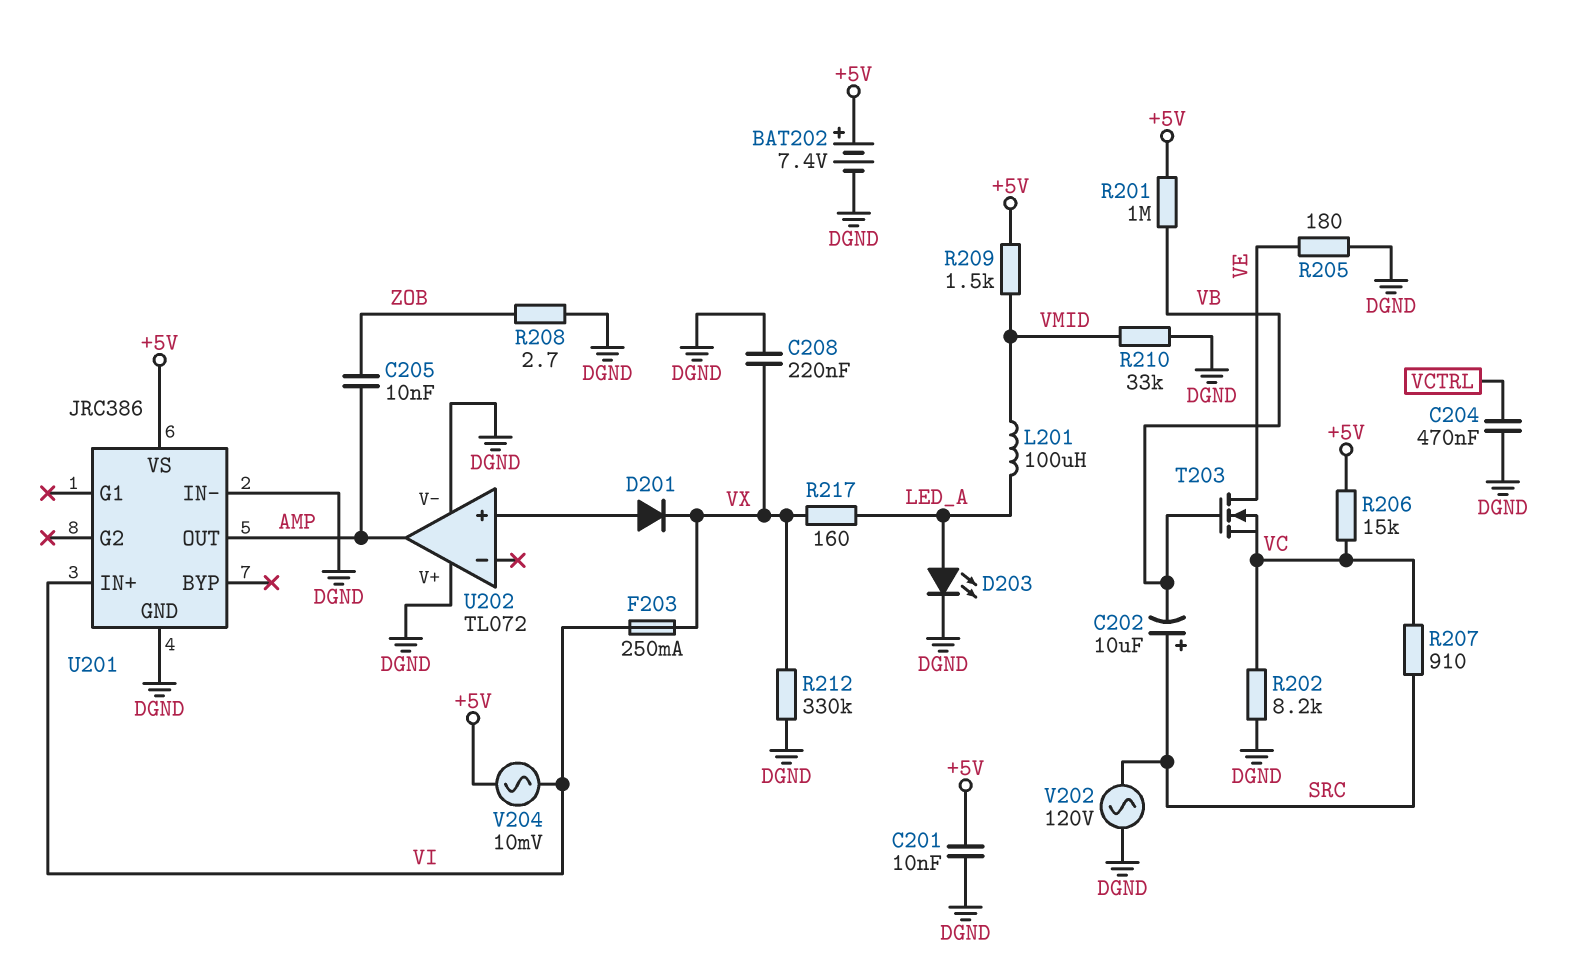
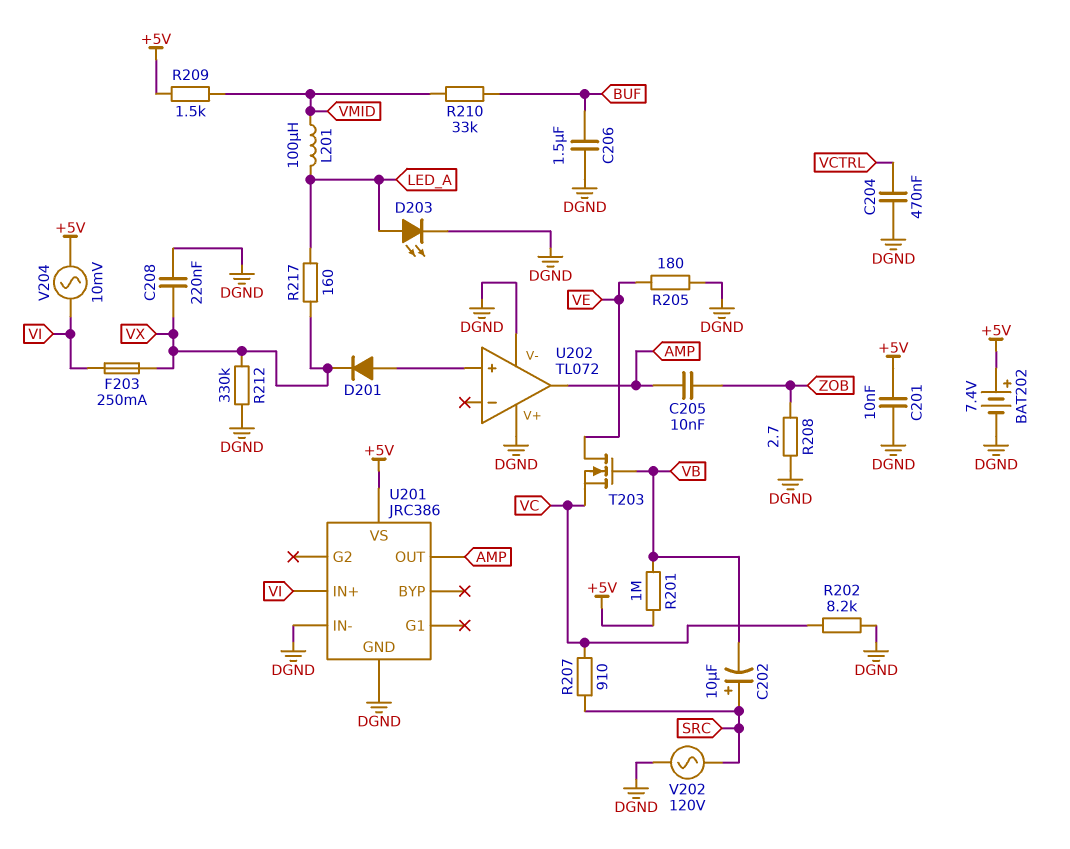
C206: none -> 1.5uF (BUF, DGND)
R206: 15k (+5V, VC) -> none
R210: 33k (DGND, VMID) -> 33k (BUF, VMID)

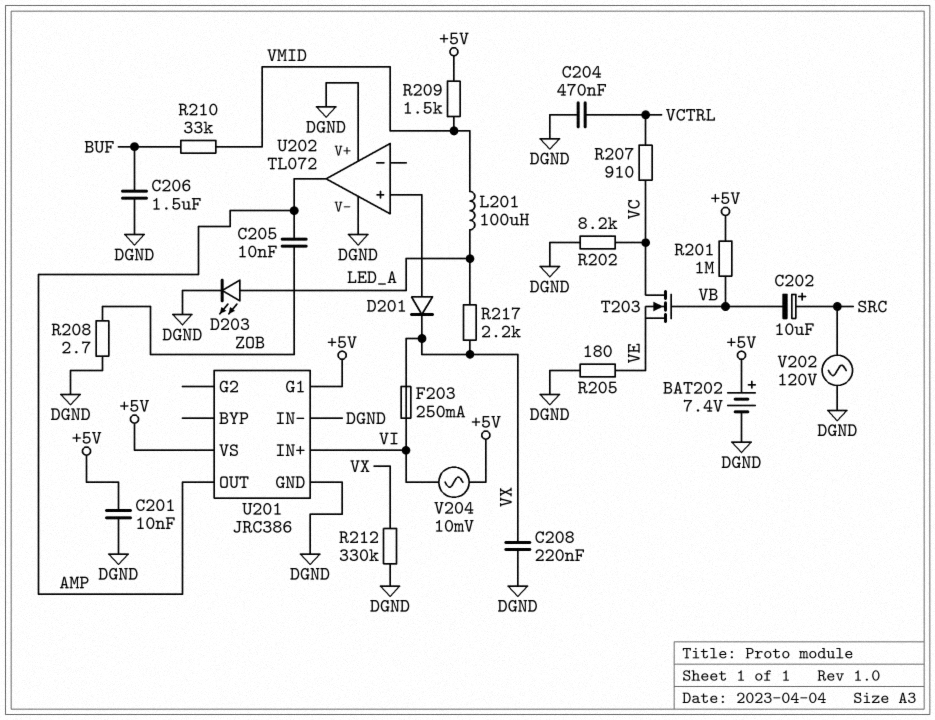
R207: 910 (SRC, VC) -> 910 (VC, VCTRL)
R217: 160 (LED_A, VX) -> 2.2k (LED_A, VX)
T203: NMOS (G VB, D VE, S VC) -> NMOS (G VB, D VC, S VE)
U201 pin G1: none -> +5V

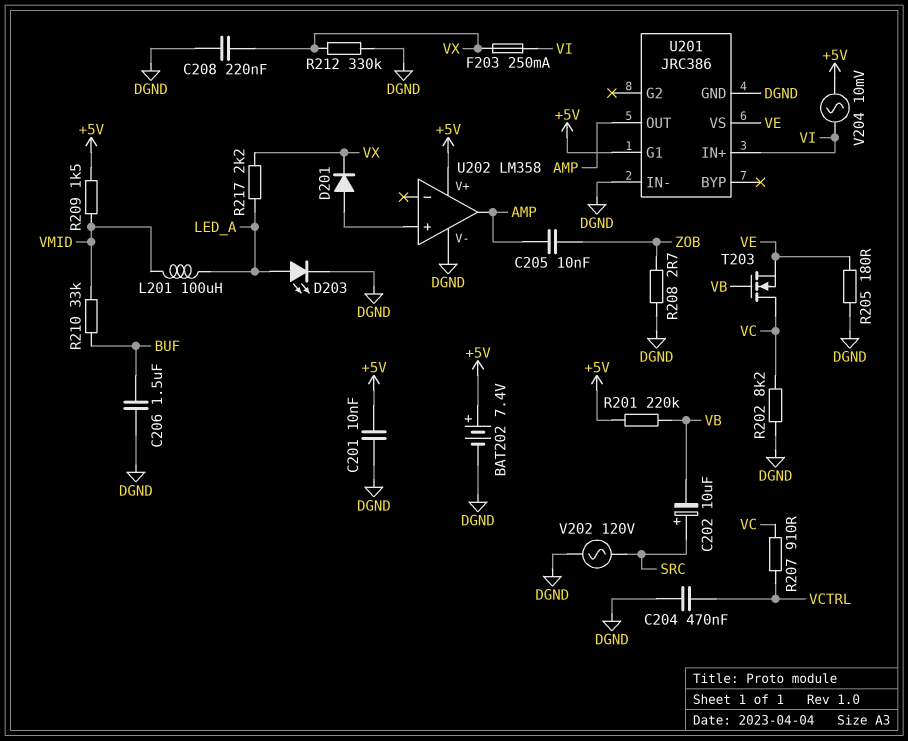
R201: 1M (+5V, VB) -> 220k (+5V, VB)
U201 pin VS: +5V -> VE
U202: TL072 -> LM358
U202 pin V+: DGND -> +5V

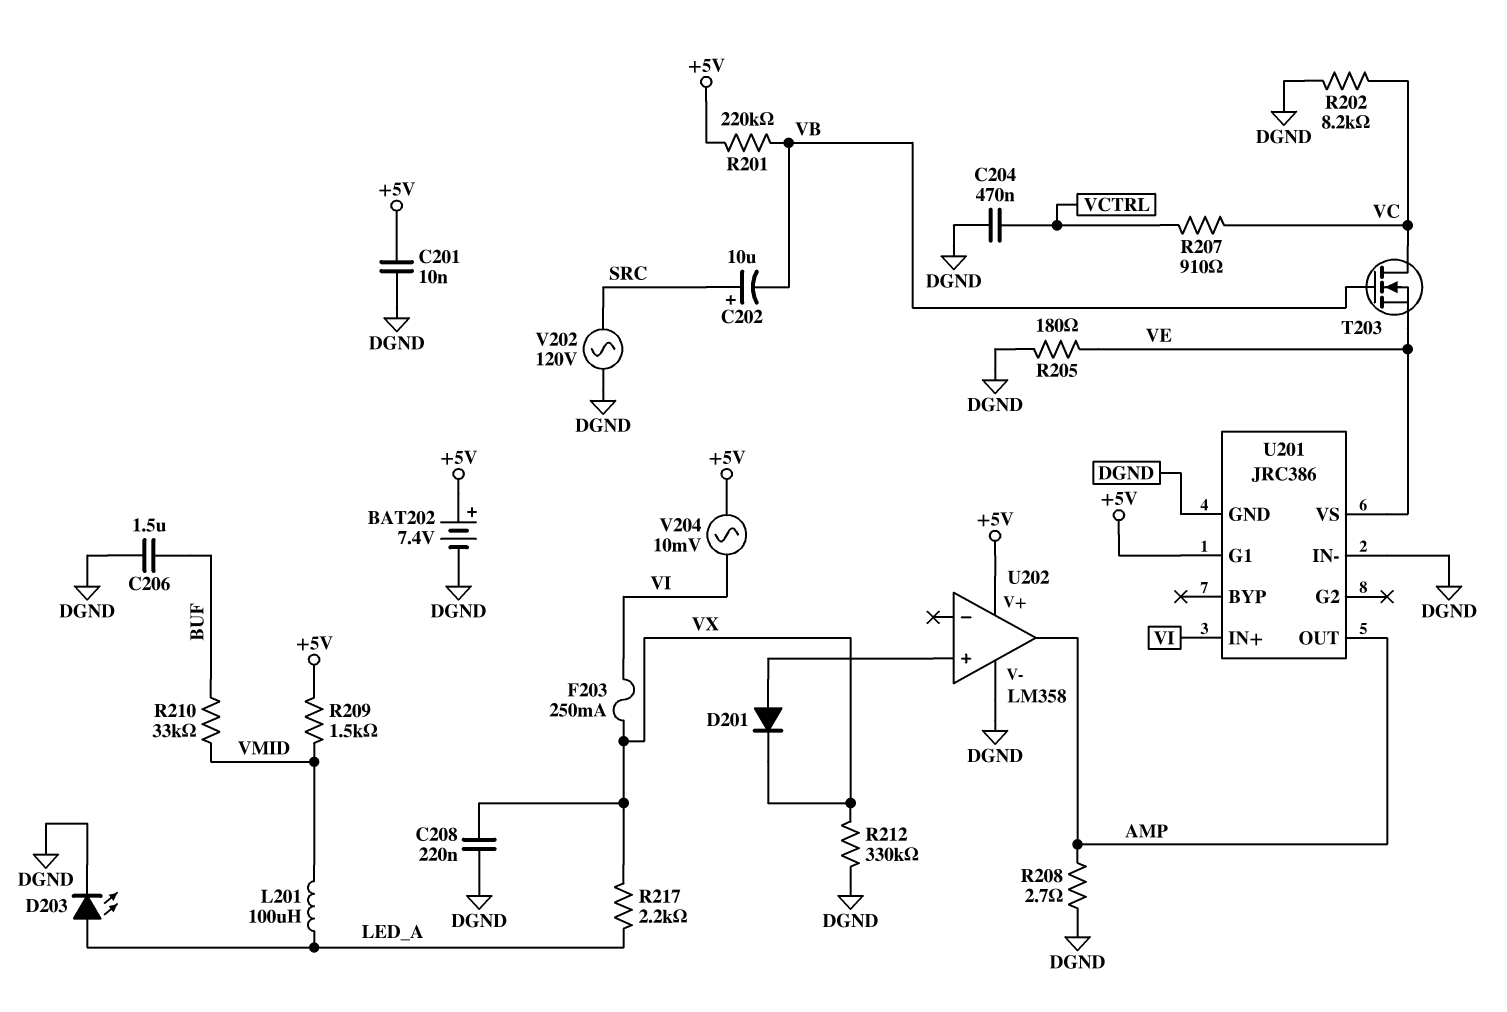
C205: 10nF (AMP, ZOB) -> none
R208: 2.7 (DGND, ZOB) -> 2.7 (AMP, DGND)

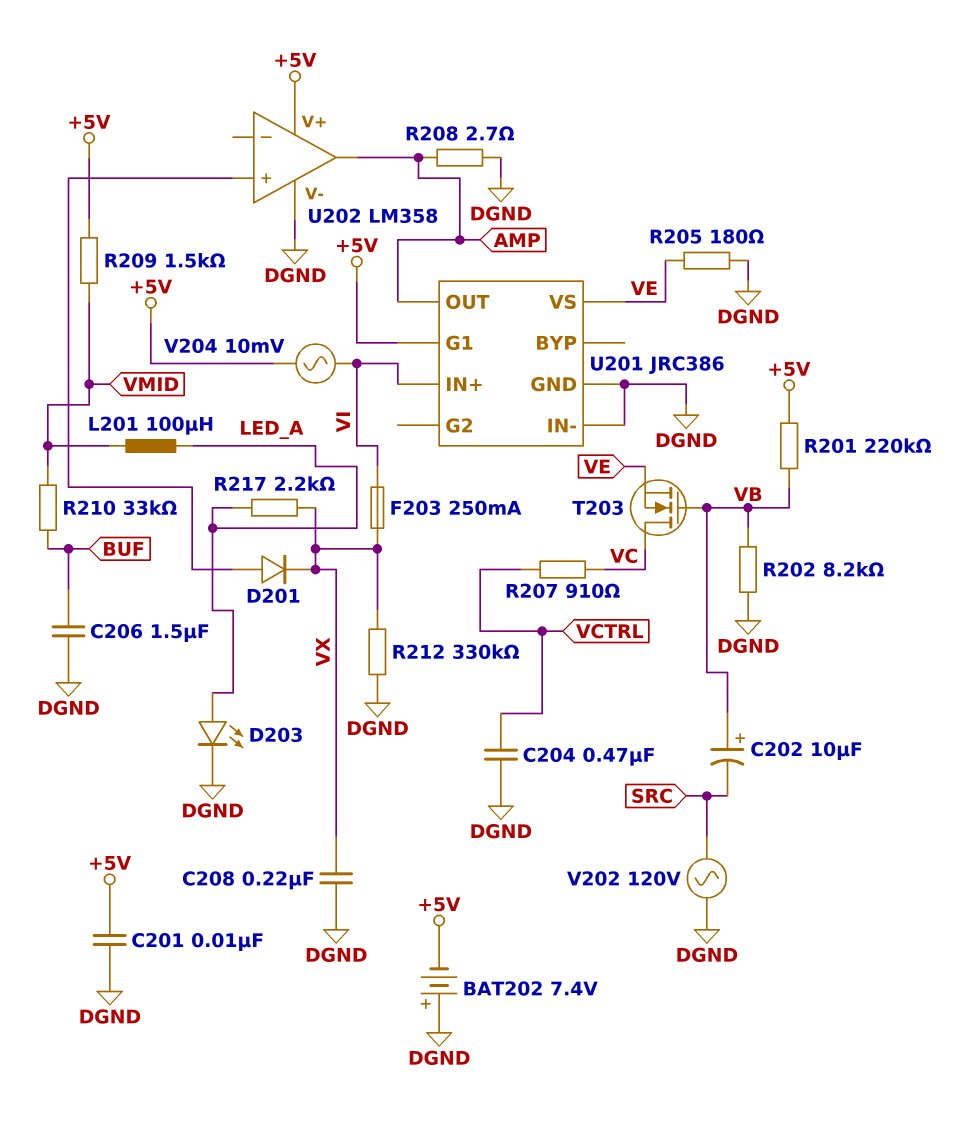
BAT202: 7.4V (plus +5V, minus DGND) -> 7.4V (plus DGND, minus +5V)
C202: 10uF (plus SRC, minus VB) -> 10uF (plus VB, minus SRC)
R202: 8.2k (DGND, VC) -> 8.2k (DGND, VB)

